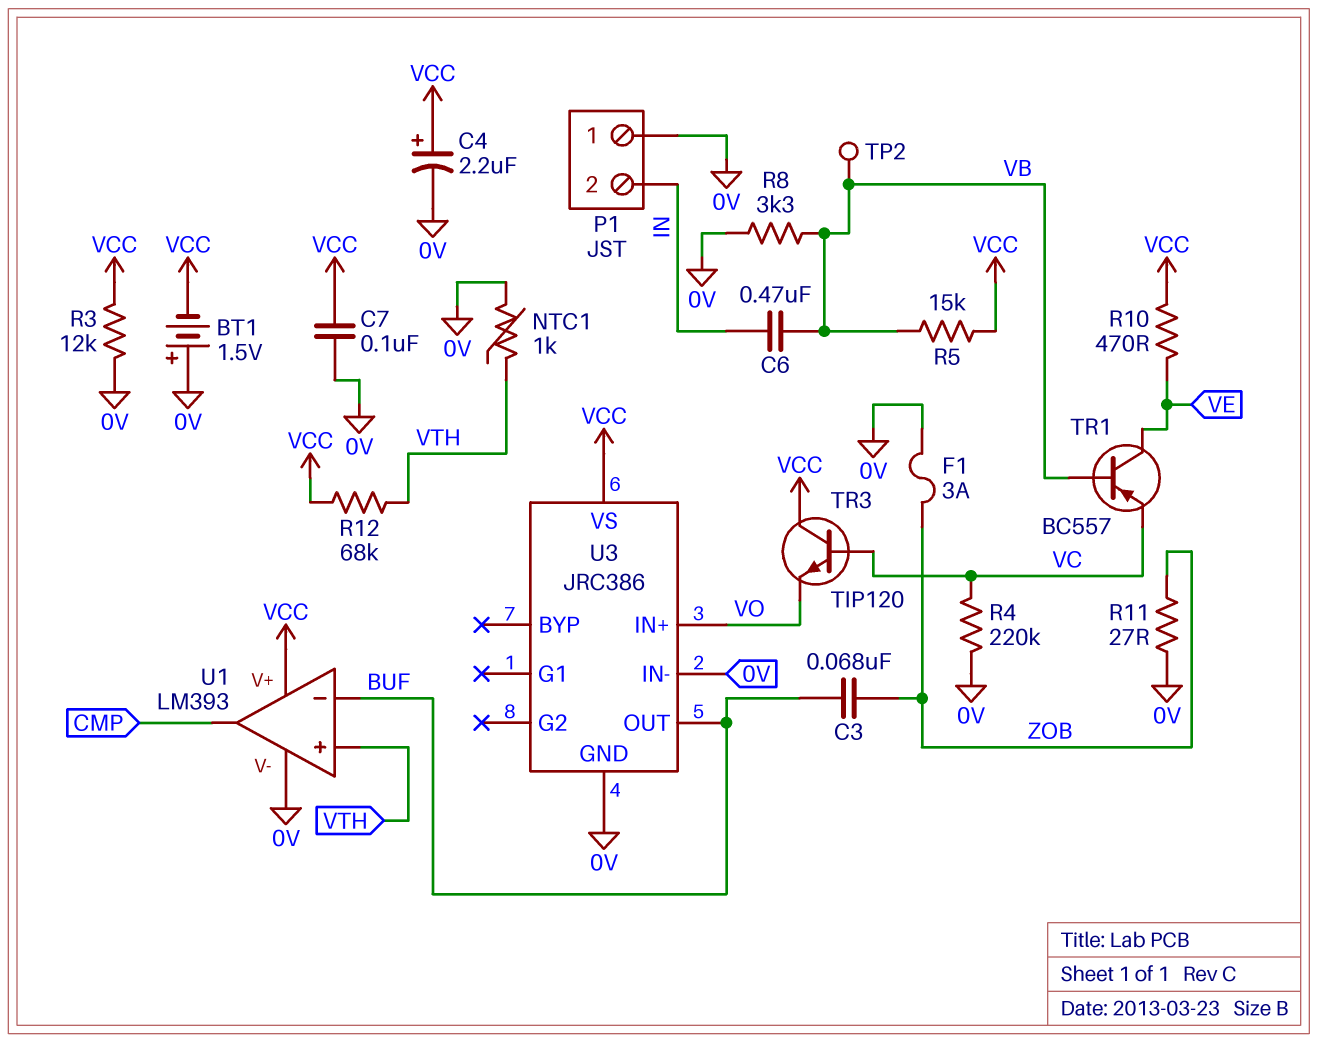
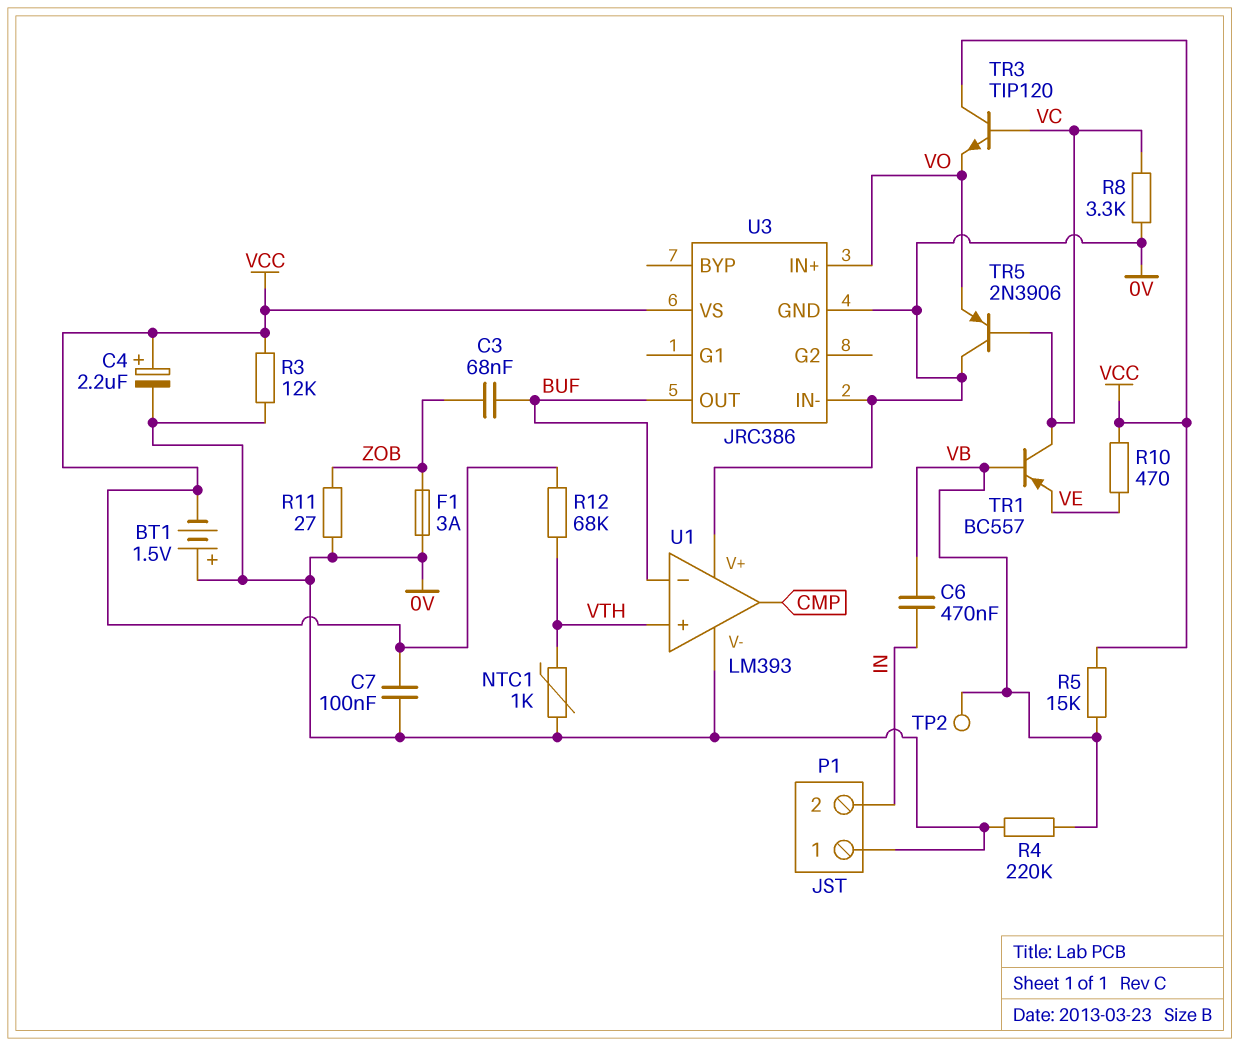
R4: 220k (0V, VC) -> 220k (0V, VB)
R8: 3.3k (0V, VB) -> 3.3k (0V, VC)
TR1: PNP BC557 (B VB, C VE, E VC) -> PNP BC557 (B VB, C VC, E VE)
TR5: none -> PNP 2N3906 (B VC, C 0V, E VO)
U1 pin V+: VCC -> 0V

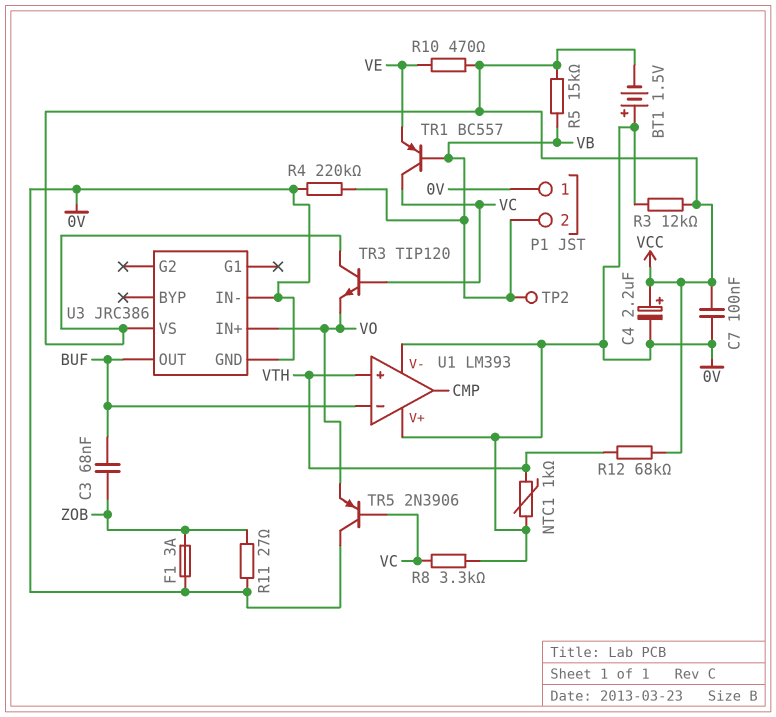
C6: 470nF (IN, VB) -> none
P1 pin 2: IN -> VB

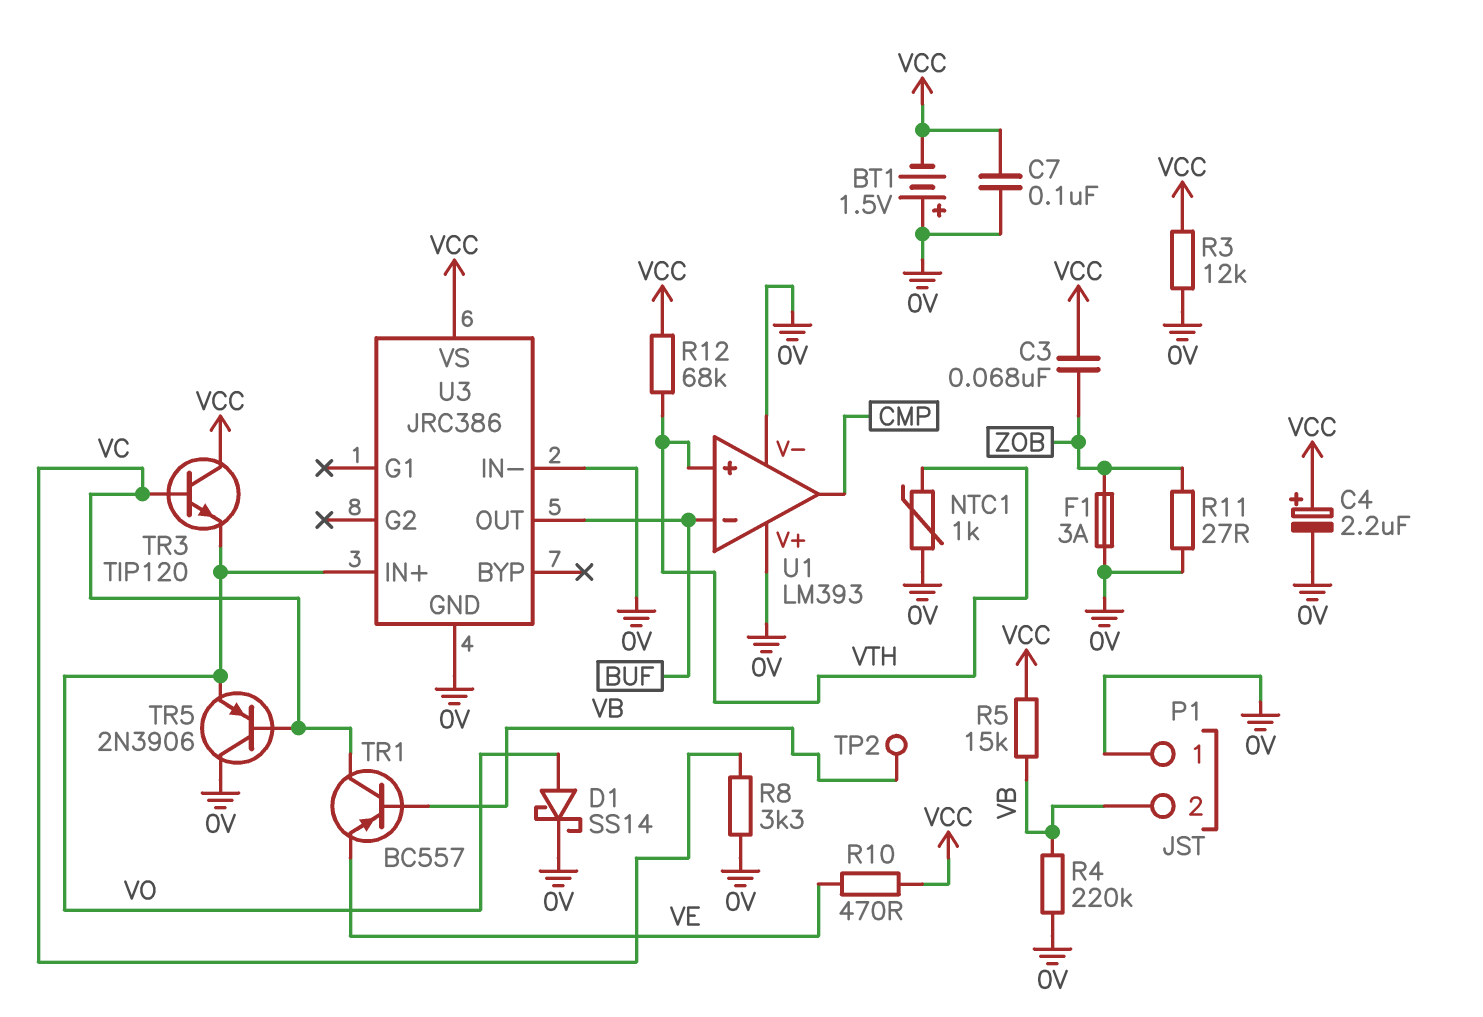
C3: 68nF (BUF, ZOB) -> 68nF (VCC, ZOB)
D1: none -> schottky SS14 (A VO, K 0V)

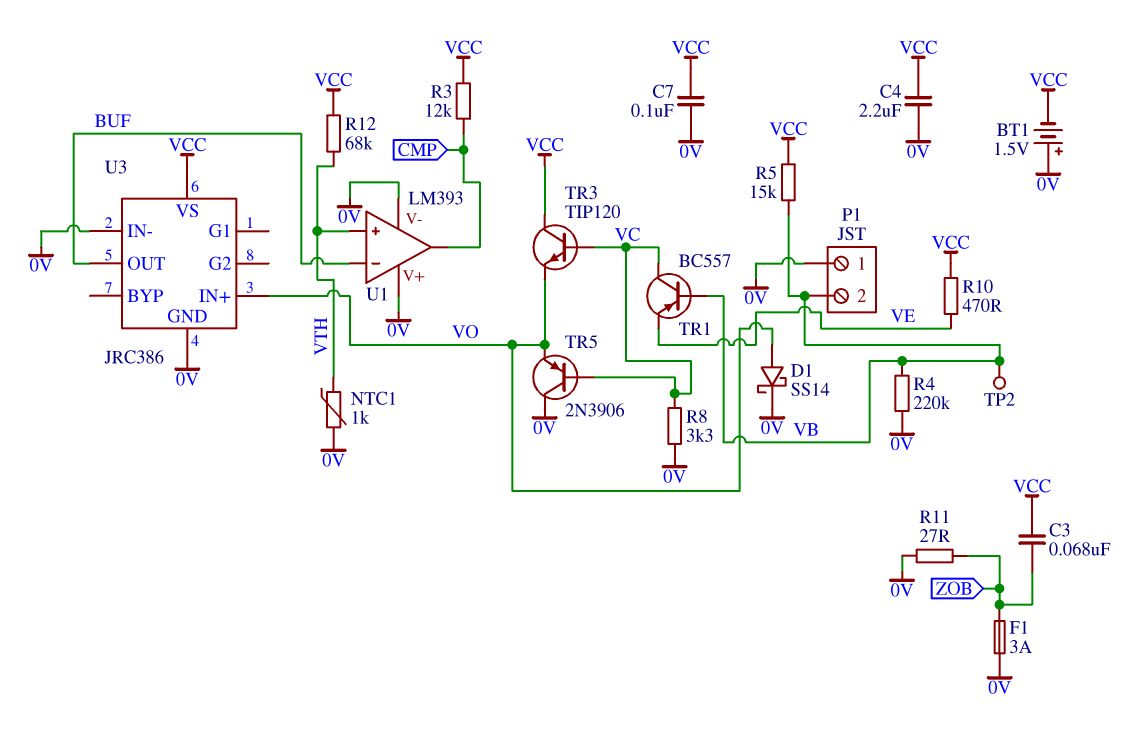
C4: 2.2uF (plus VCC, minus 0V) -> 2.2uF (0V, VCC)
R3: 12k (0V, VCC) -> 12k (CMP, VCC)

